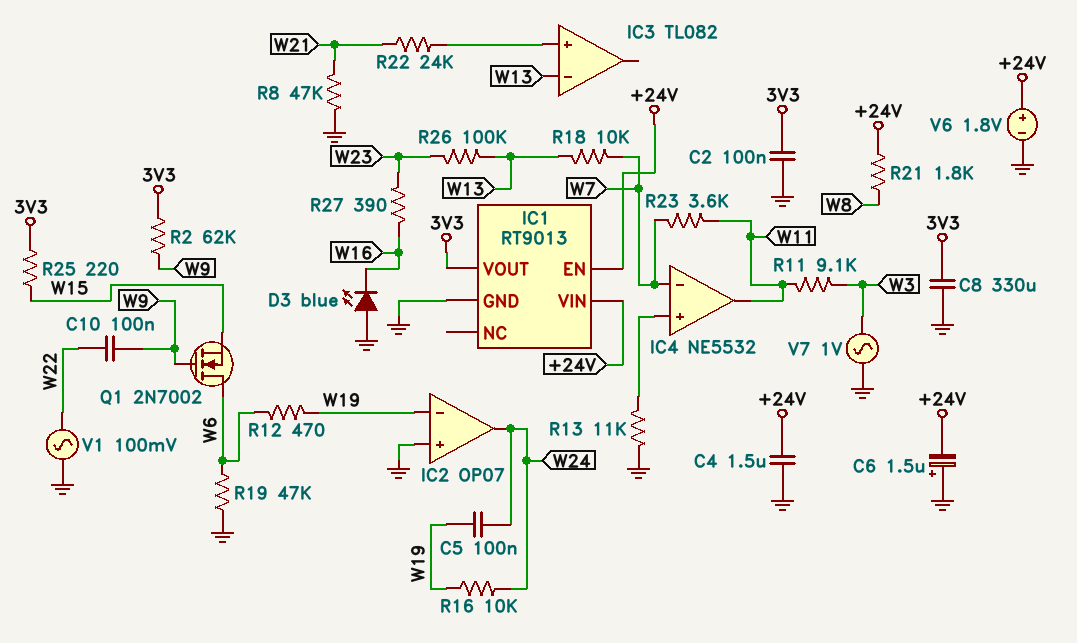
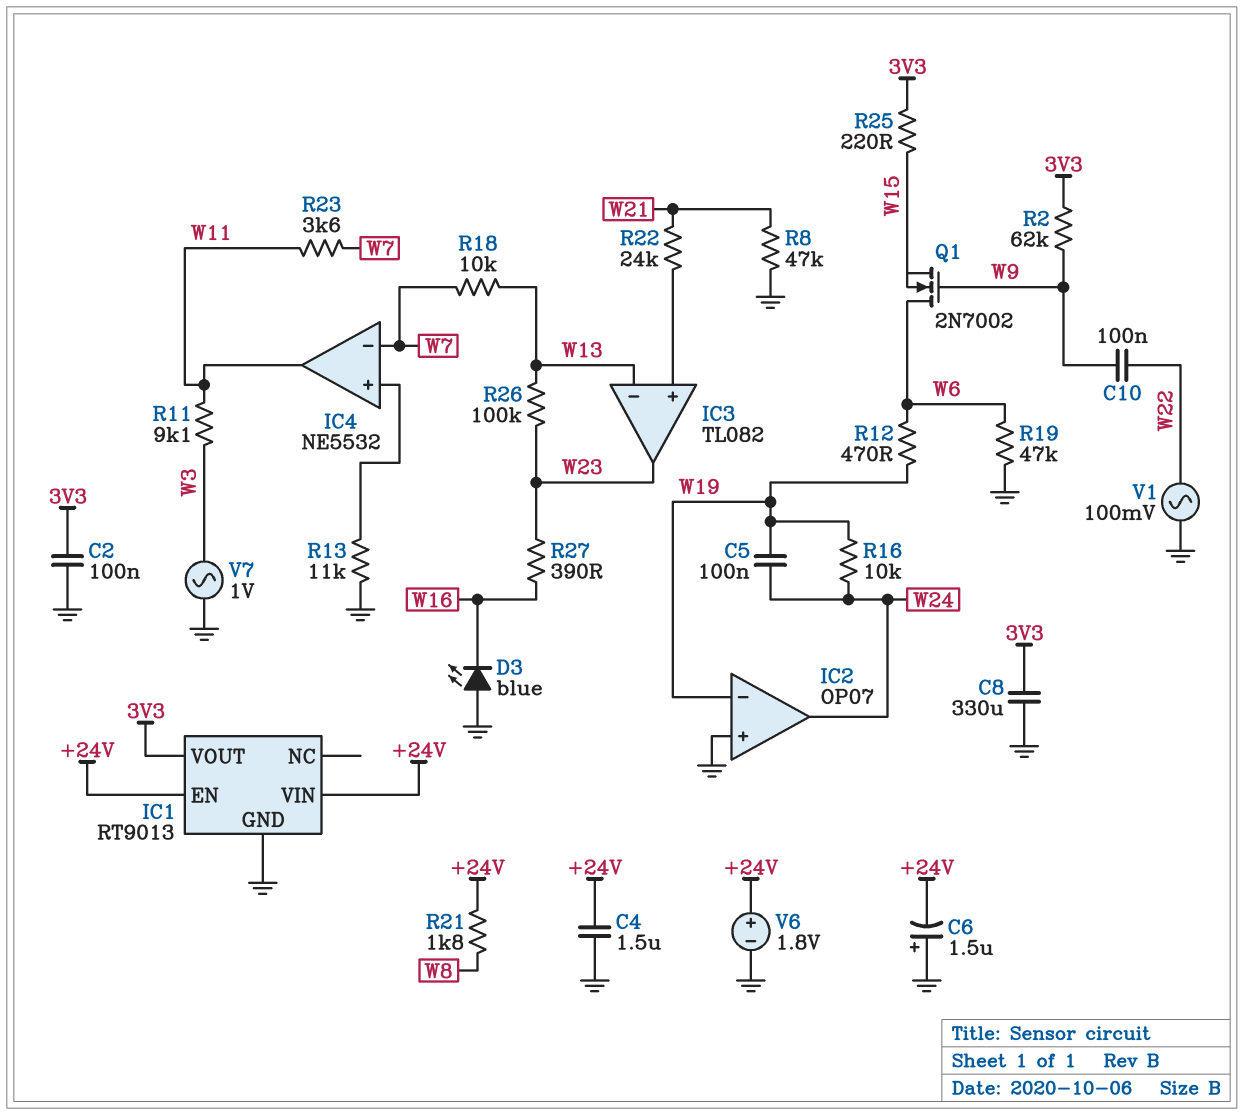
IC3 pin out: none -> W23

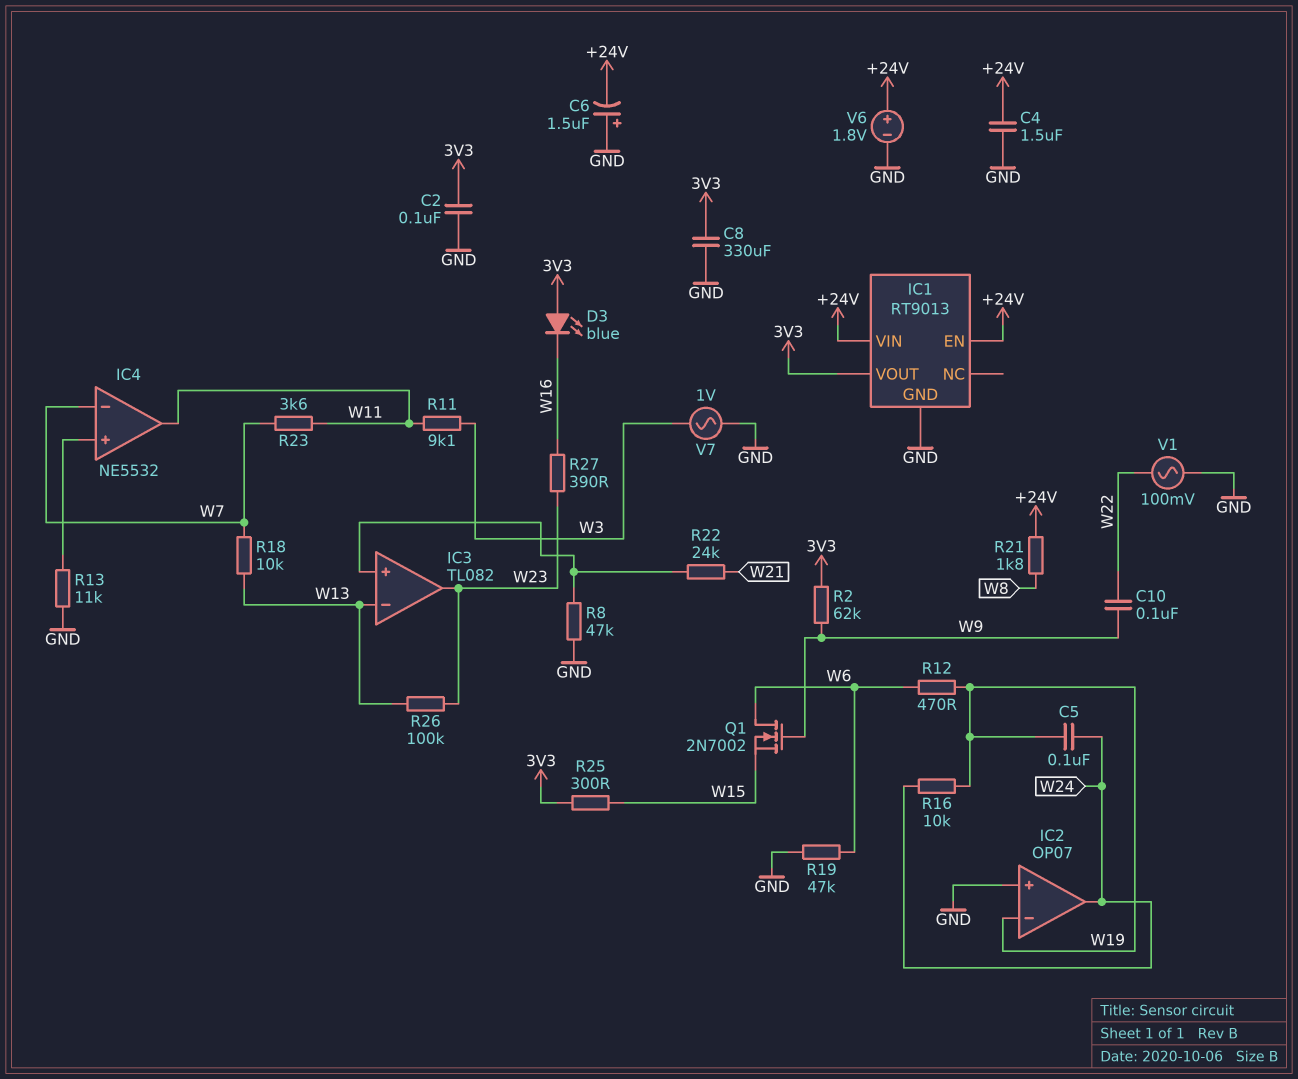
D3: LED blue (A GND, K W16) -> LED blue (A 3V3, K W16)
R8: 47k (GND, W21) -> 47k (GND, IC3/in+)
R25: 220 (3V3, W15) -> 300 (3V3, W15)

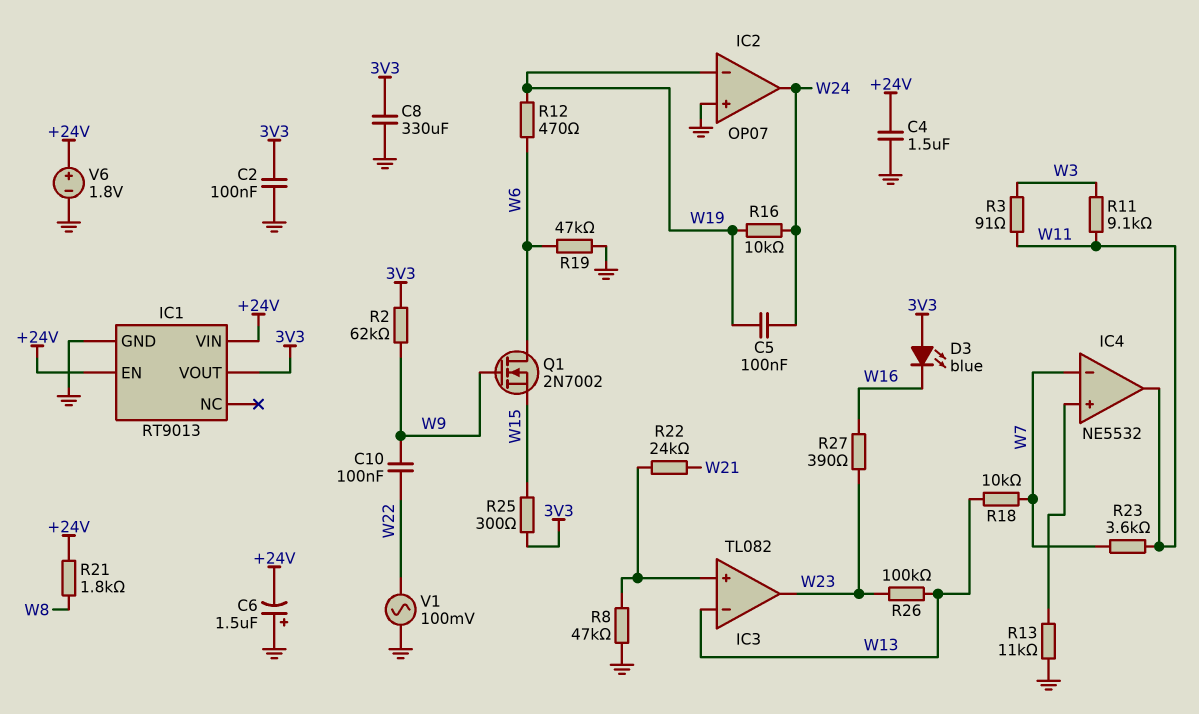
R3: none -> 91 (W3, W11)
V7: AC 1V (GND, W3) -> none

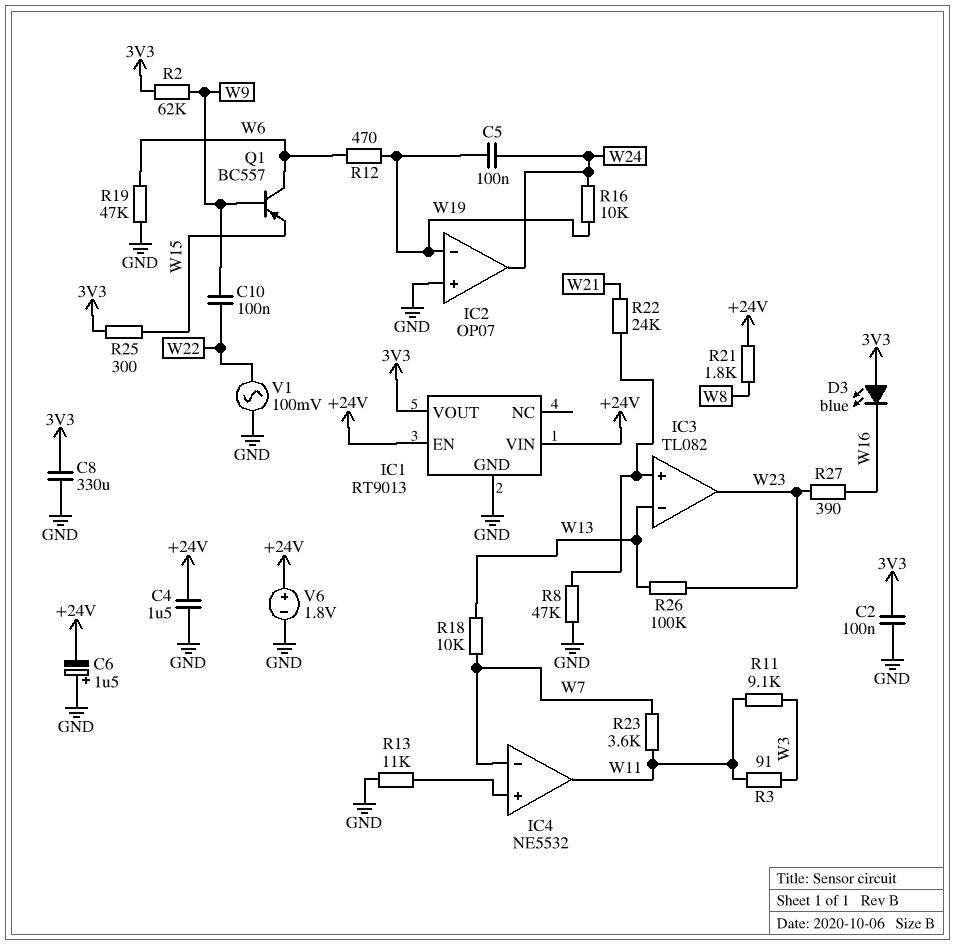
Q1: NMOS 2N7002 (G W9, D W6, S W15) -> PNP BC557 (B W9, C W6, E W15)

